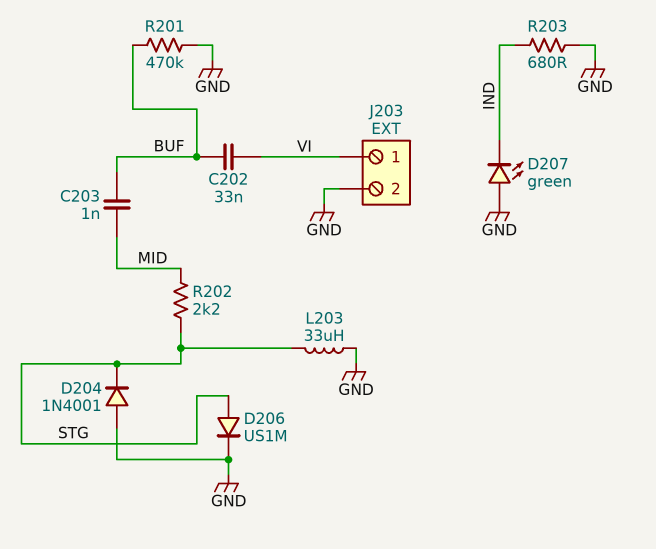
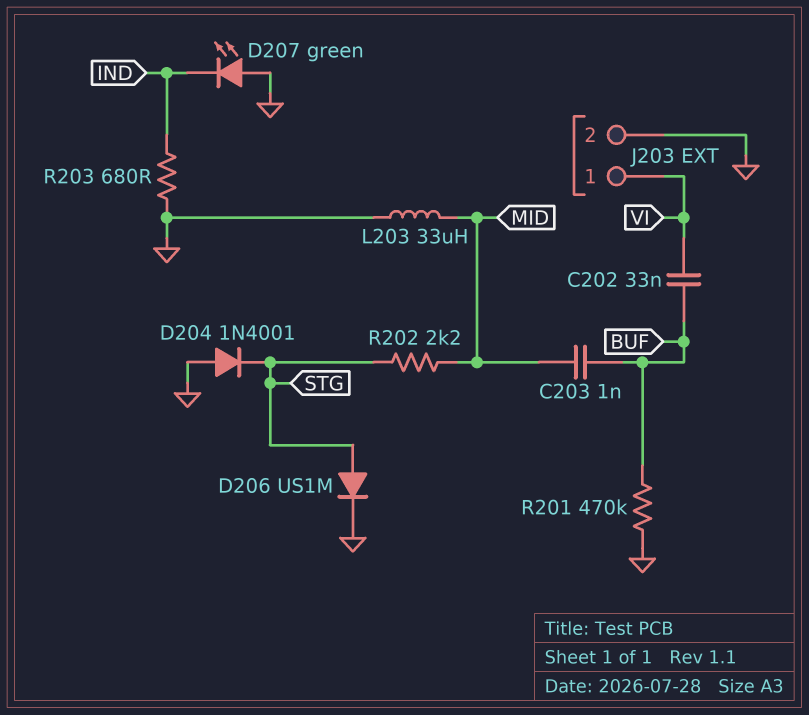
L203: 33uH (GND, STG) -> 33uH (GND, MID)

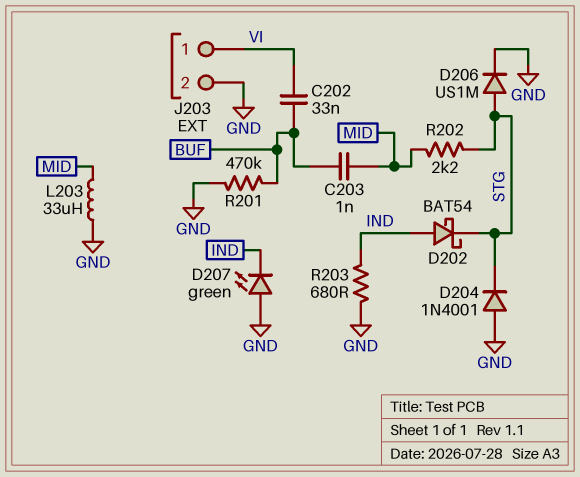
D202: none -> schottky BAT54 (A IND, K STG)

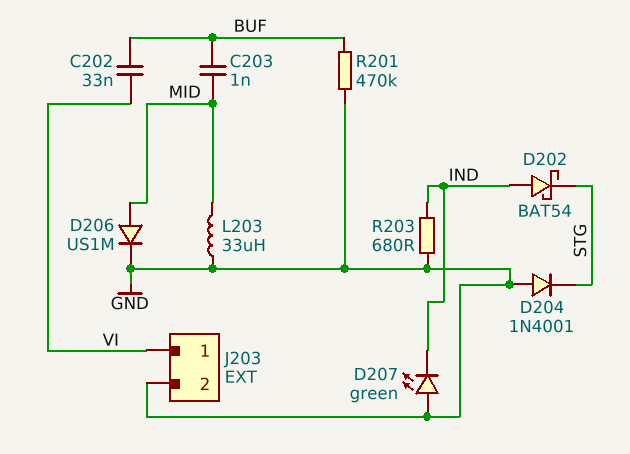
D206: diode US1M (A STG, K GND) -> diode US1M (A MID, K GND)
R202: 2.2k (MID, STG) -> none

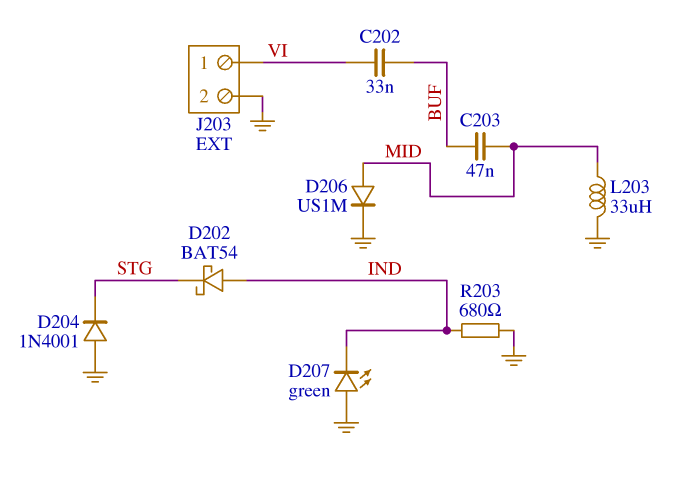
C203: 1nF (BUF, MID) -> 47nF (BUF, MID)
R201: 470k (BUF, GND) -> none

